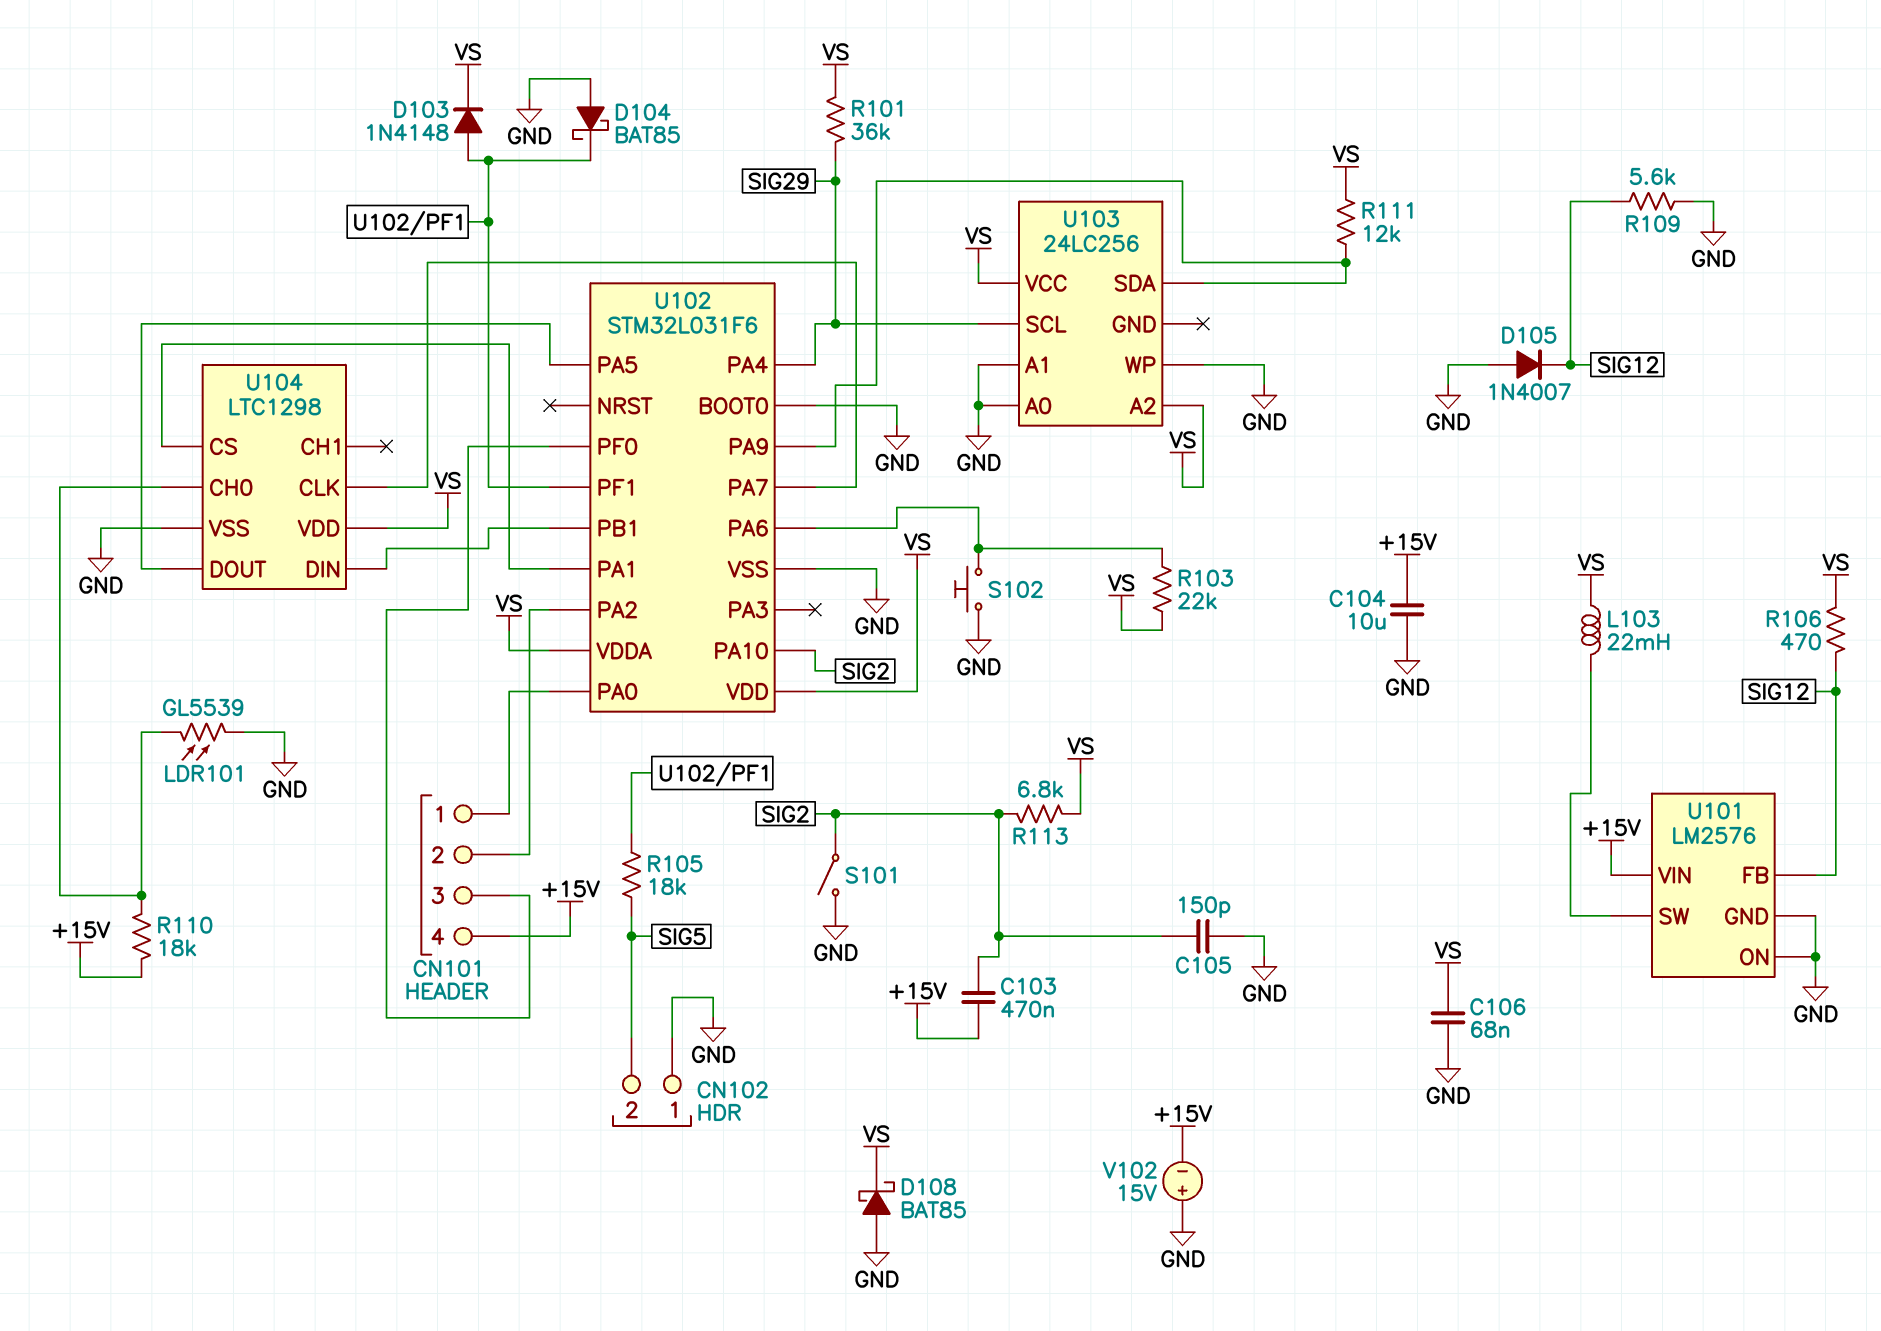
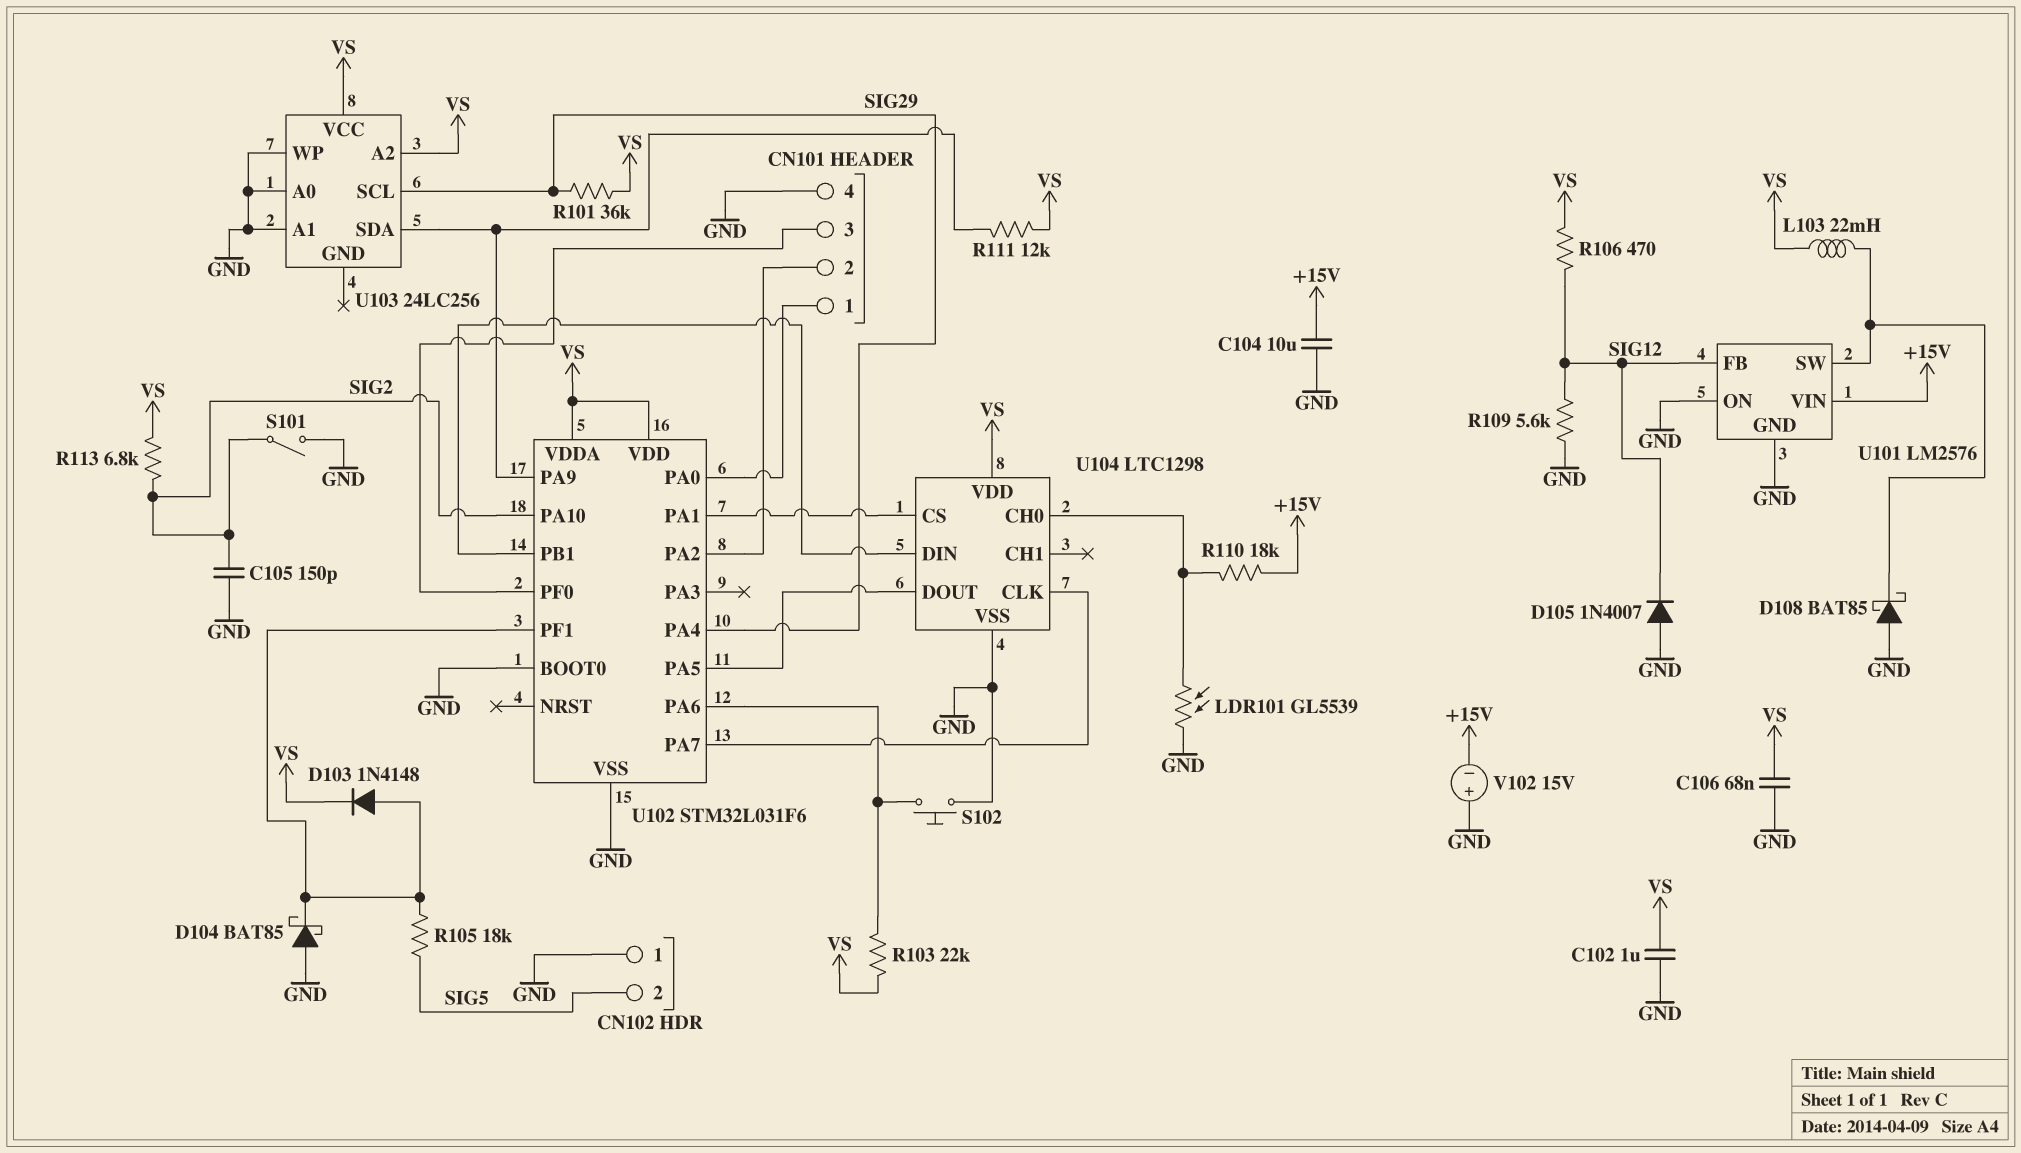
C102: none -> 1uF (GND, VS)
C103: 470nF (+15V, SIG2) -> none
CN101 pin 4: +15V -> GND
D108: schottky BAT85 (A GND, K VS) -> schottky BAT85 (A GND, K U101/SW)

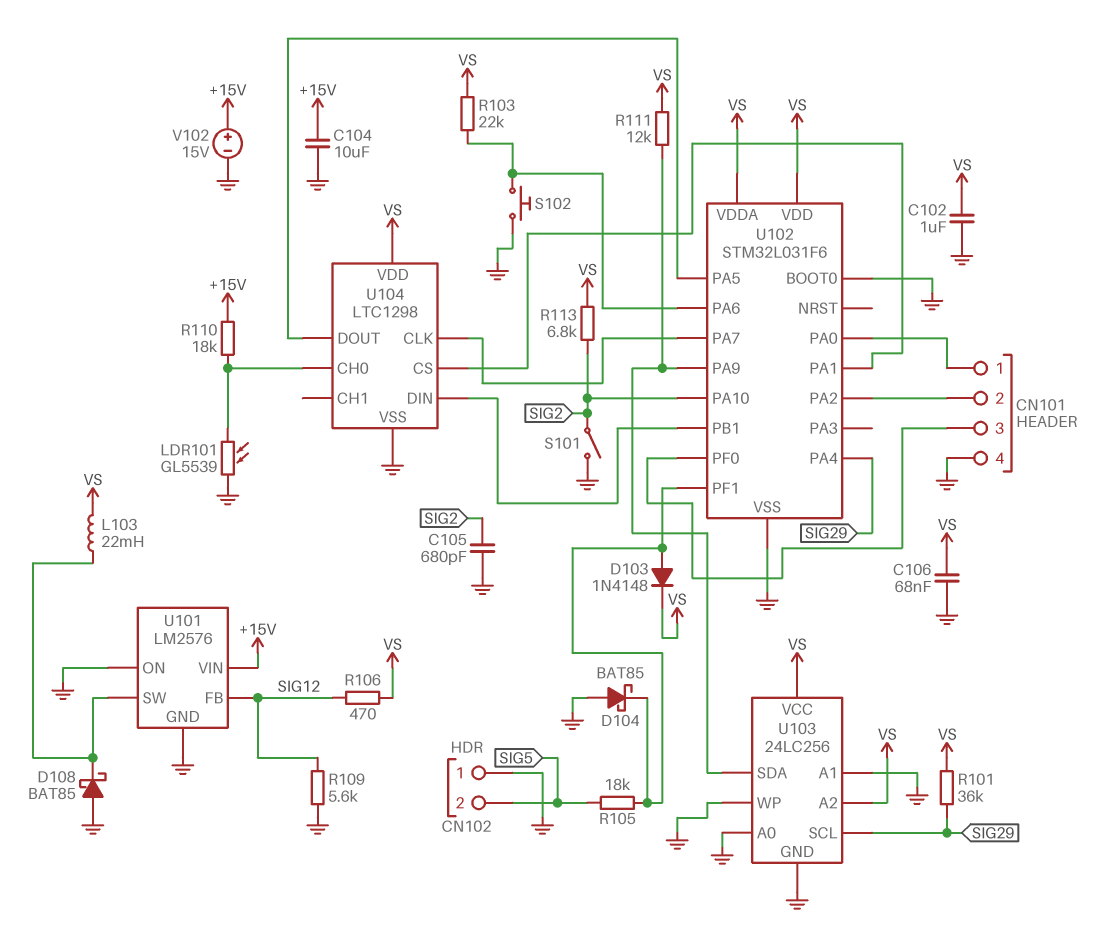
C105: 150pF (GND, SIG2) -> 680pF (GND, SIG2)
D105: diode 1N4007 (A GND, K SIG12) -> none
U103 pin GND: none -> GND
V102: 15V (plus GND, minus +15V) -> 15V (plus +15V, minus GND)

